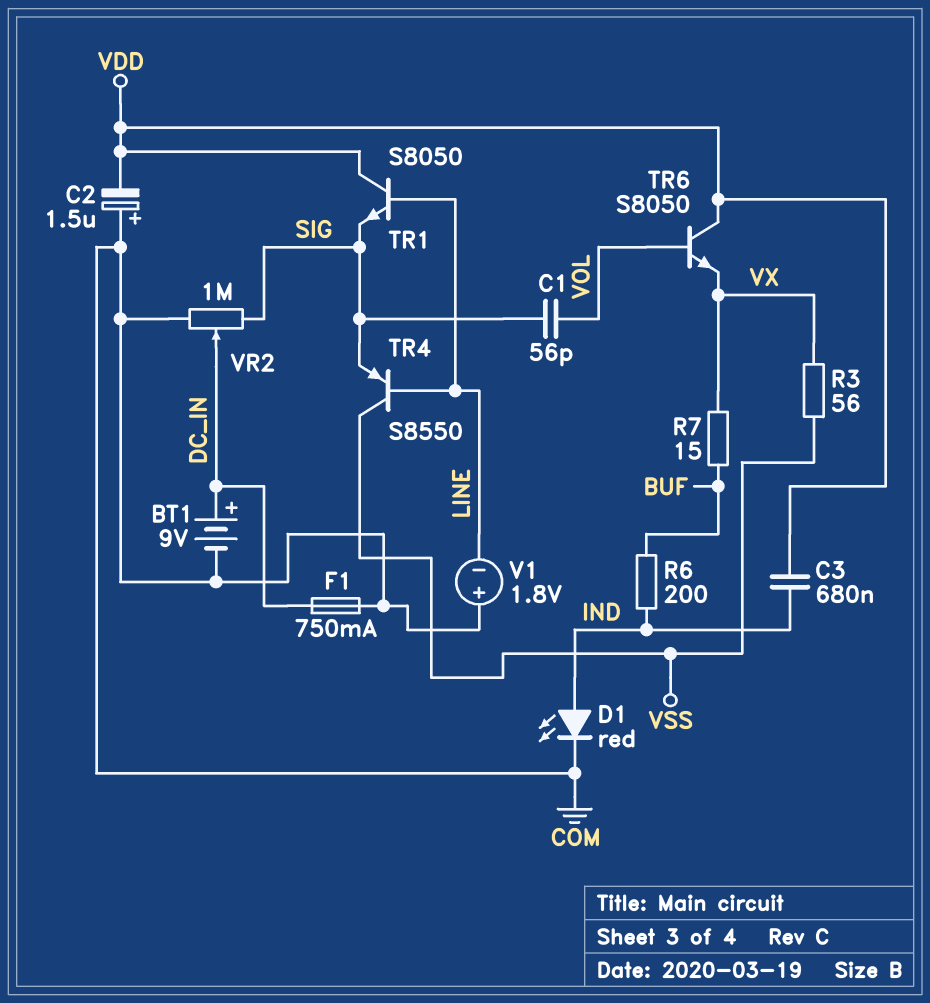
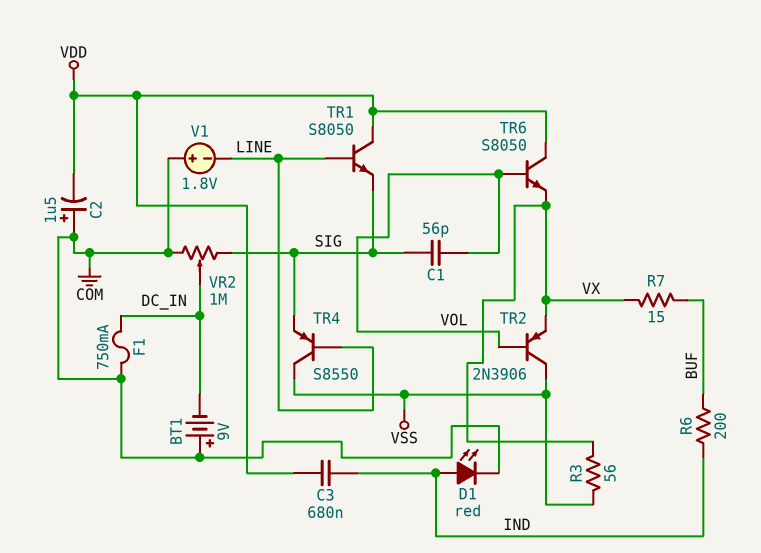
BT1: 9V (plus DC_IN, minus COM) -> 9V (plus COM, minus DC_IN)
TR2: none -> PNP 2N3906 (B VOL, C VSS, E VX)

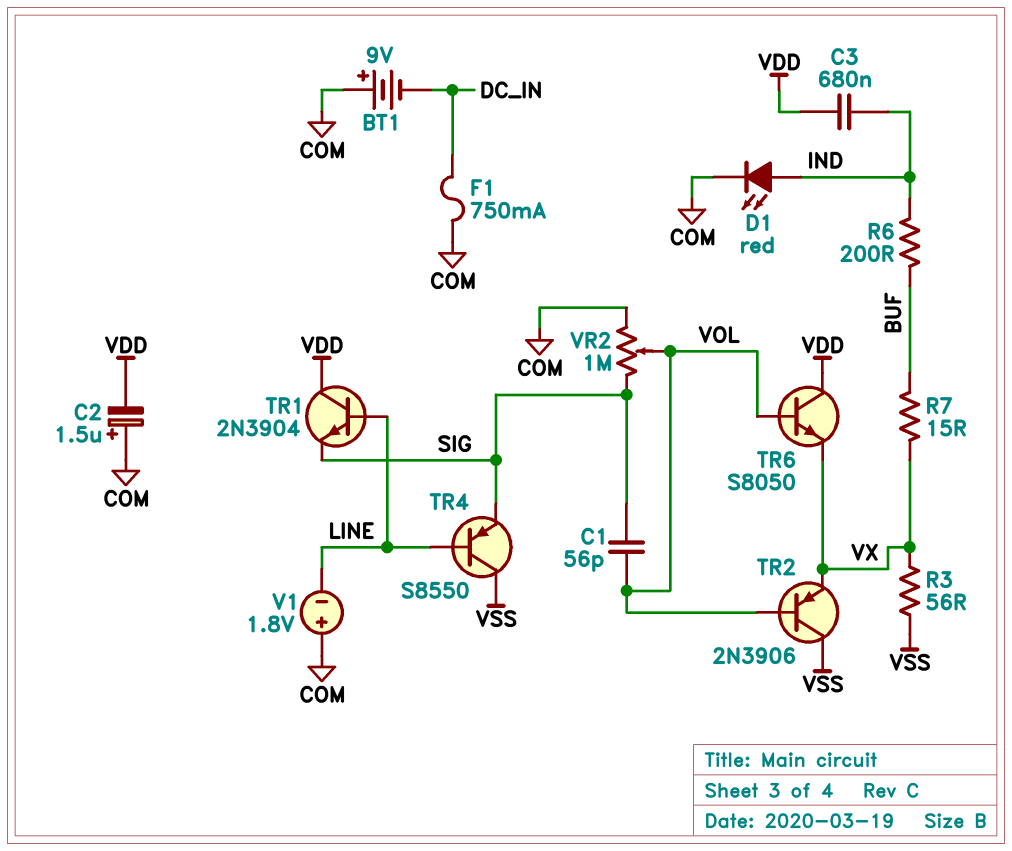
TR1: NPN S8050 (B LINE, C VDD, E SIG) -> NPN 2N3904 (B LINE, C VDD, E SIG)
VR2: 1M (COM, SIG, wiper DC_IN) -> 1M (COM, SIG, wiper VOL)

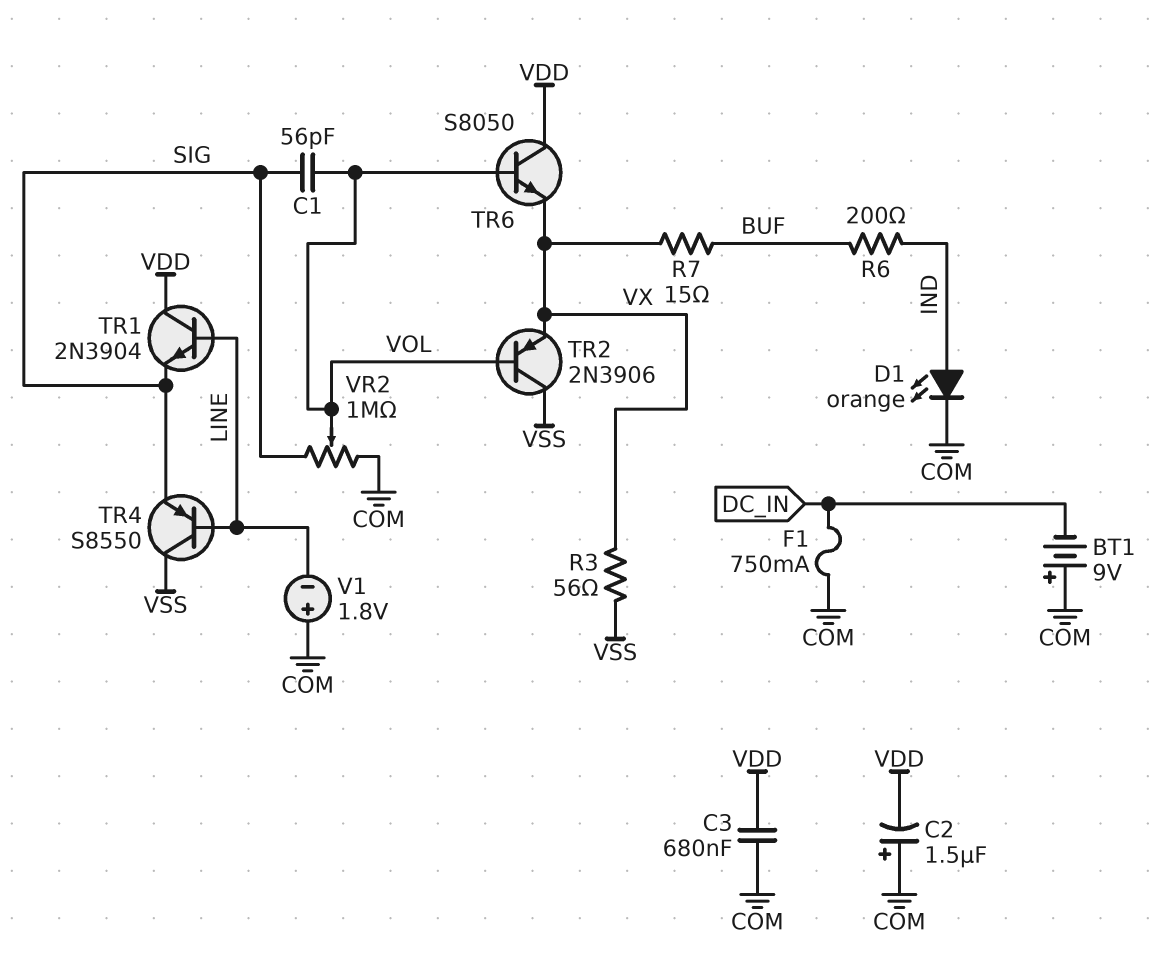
C3: 680nF (IND, VDD) -> 680nF (COM, VDD)
D1: LED red (A IND, K COM) -> LED orange (A IND, K COM)

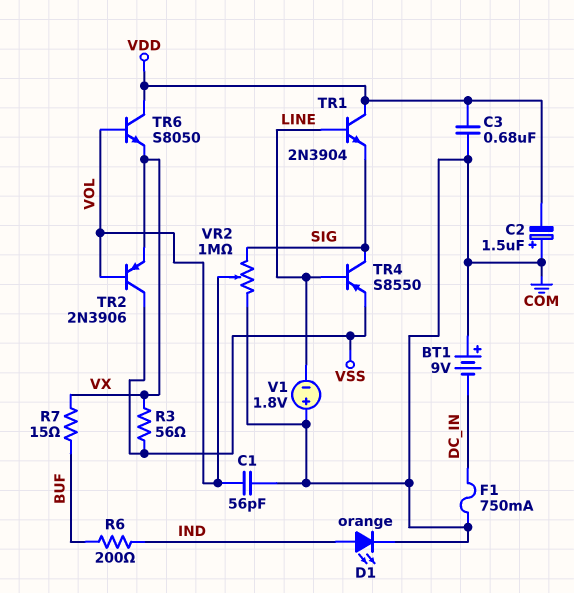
C1: 56pF (SIG, VOL) -> 56pF (COM, VOL)
TR4: PNP S8550 (B LINE, C VSS, E SIG) -> PNP S8550 (B LINE, C SIG, E VSS)

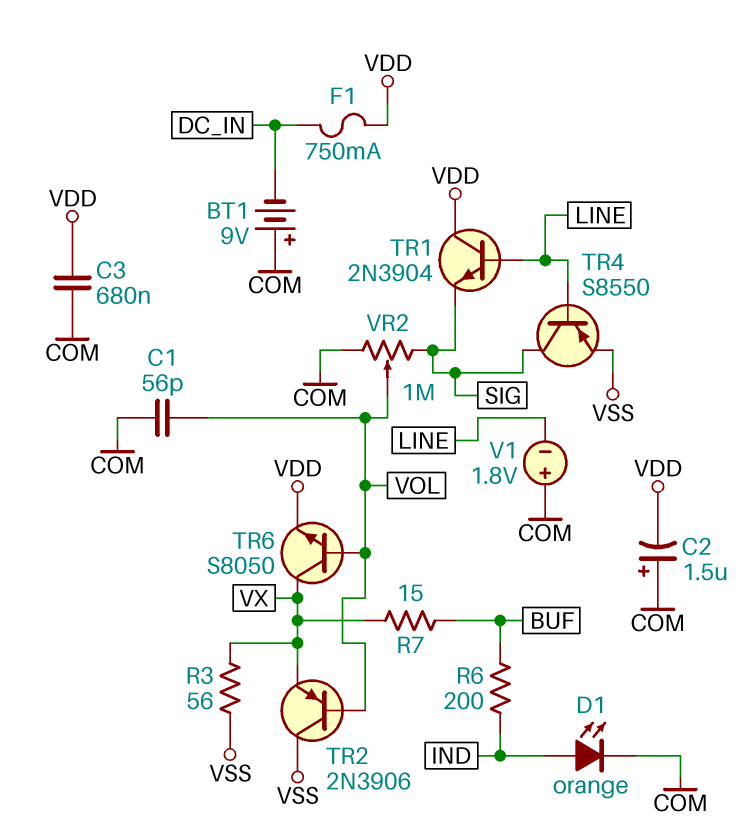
F1: 750mA (COM, DC_IN) -> 750mA (DC_IN, VDD)
TR6: NPN S8050 (B VOL, C VDD, E VX) -> NPN S8050 (B VOL, C VX, E VDD)

